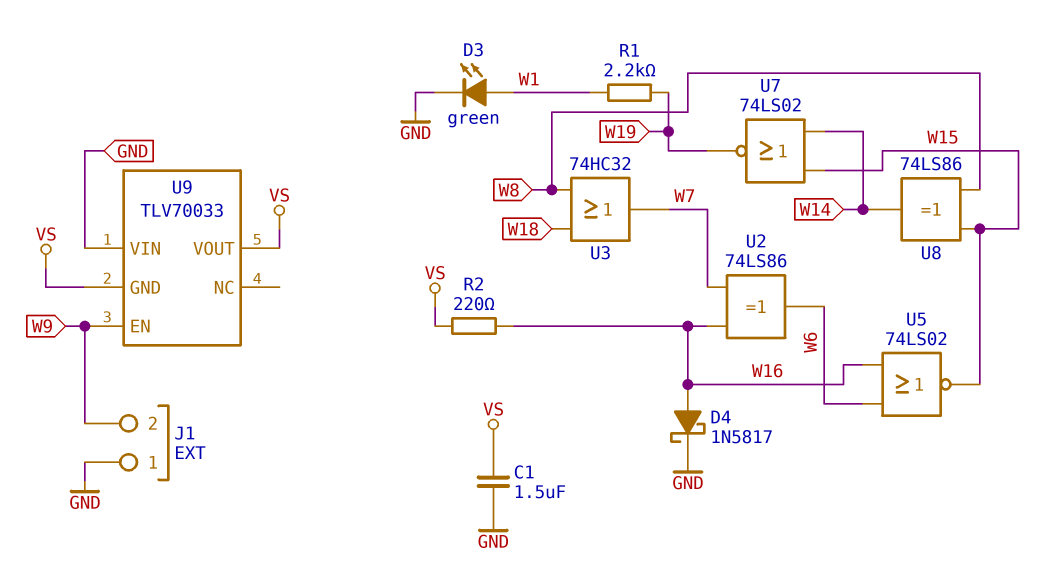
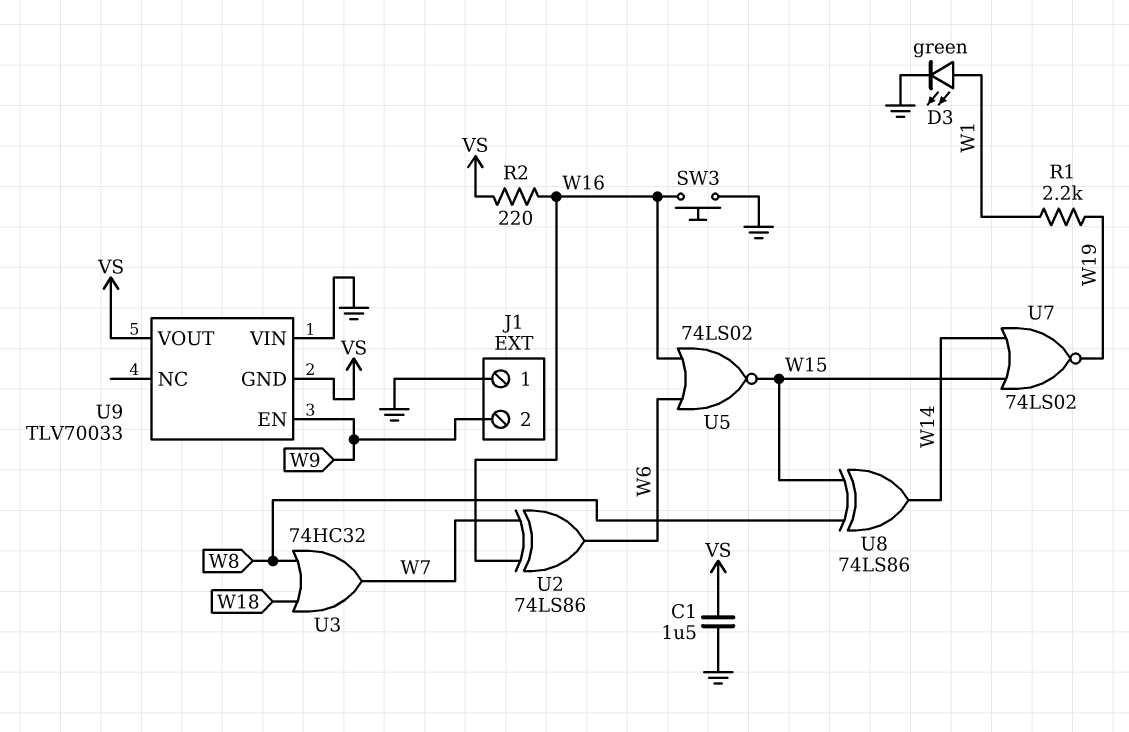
D4: schottky 1N5817 (A W16, K GND) -> none
SW3: none -> button (GND, W16)

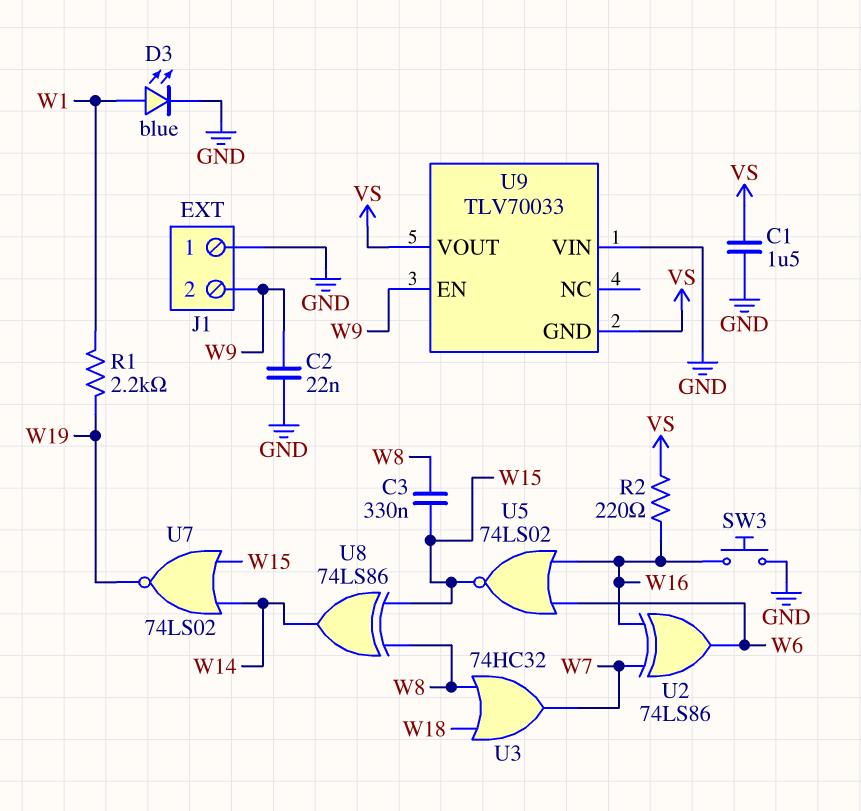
C2: none -> 22nF (GND, W9)
C3: none -> 330nF (W8, W15)
D3: LED green (A W1, K GND) -> LED blue (A W1, K GND)

